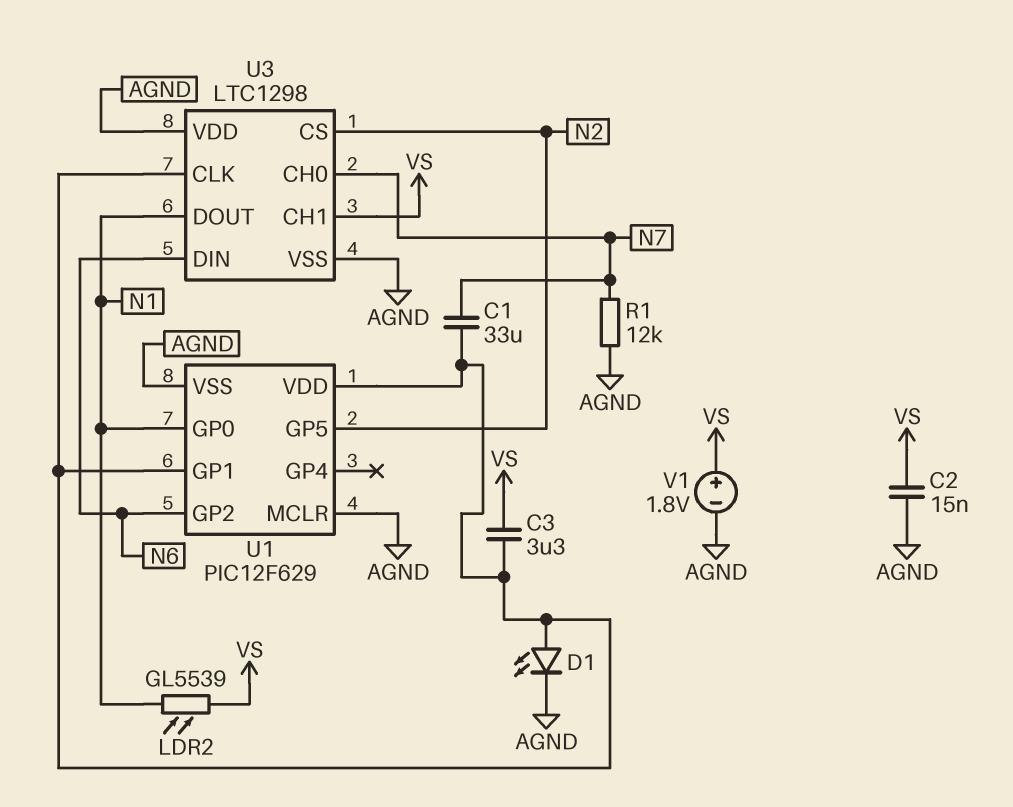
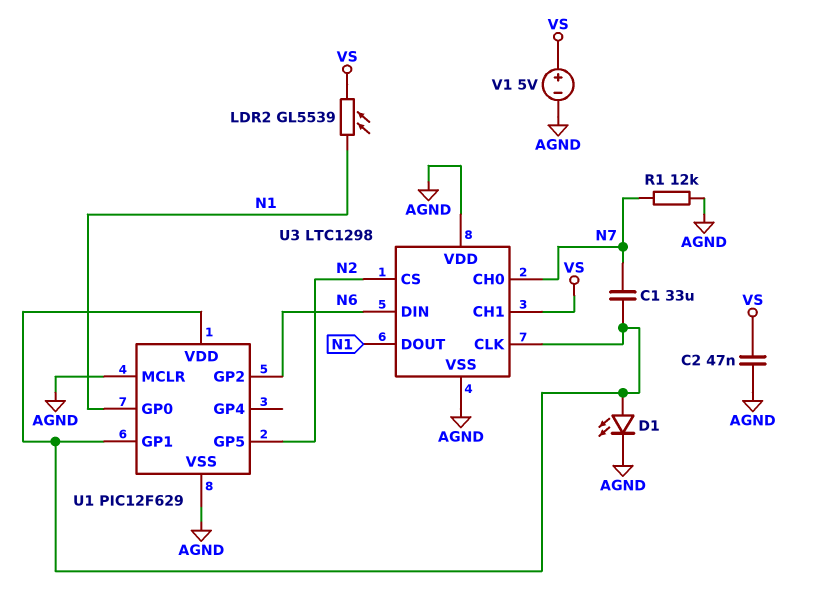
C2: 15nF (AGND, VS) -> 47nF (AGND, VS)
C3: 3.3uF (U1/GP1, VS) -> none
V1: 1.8V (plus VS, minus AGND) -> 5V (plus VS, minus AGND)

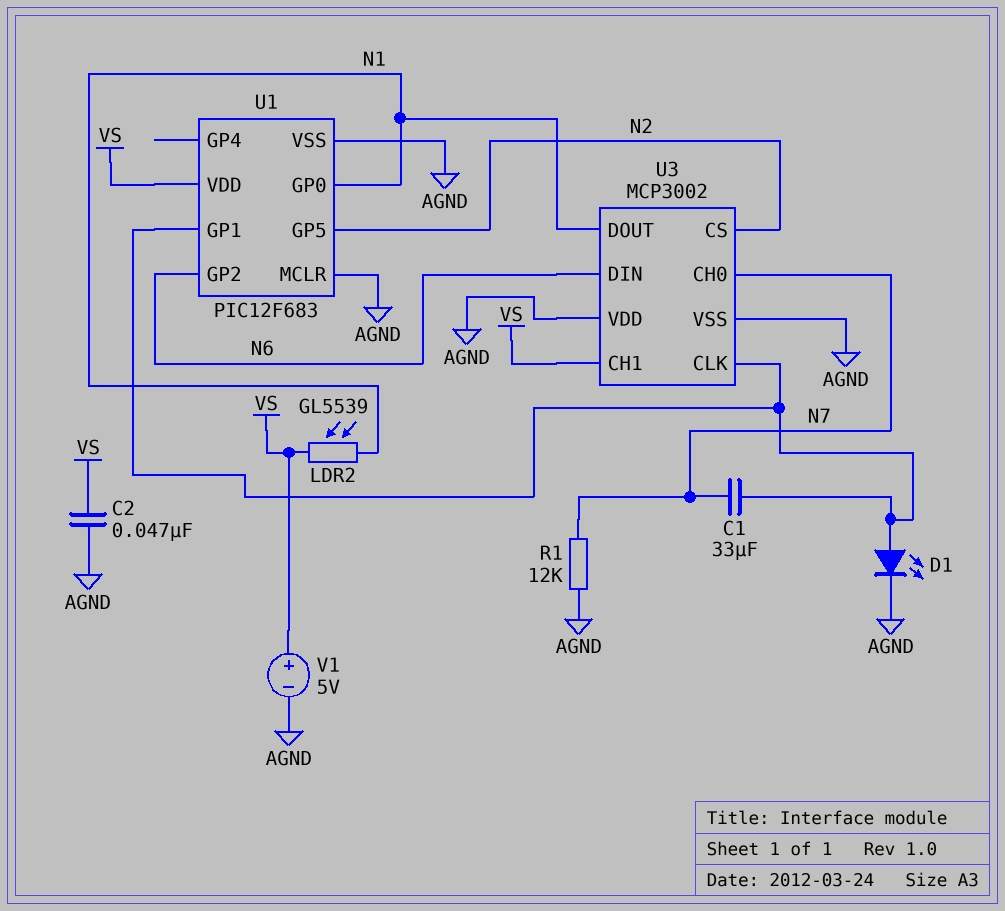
U1: PIC12F629 -> PIC12F683
U1 pin VDD: U1/GP1 -> VS
U3: LTC1298 -> MCP3002

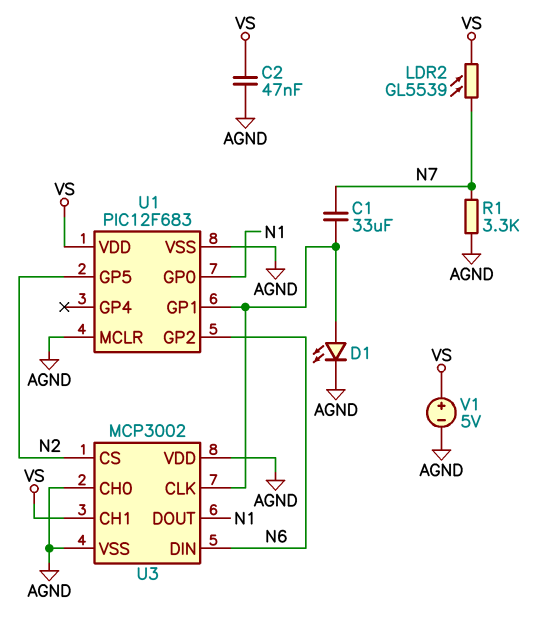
LDR2: GL5539 (N1, VS) -> GL5539 (N7, VS)
R1: 12k (AGND, N7) -> 3.3k (AGND, N7)
U3 pin CH0: N7 -> AGND

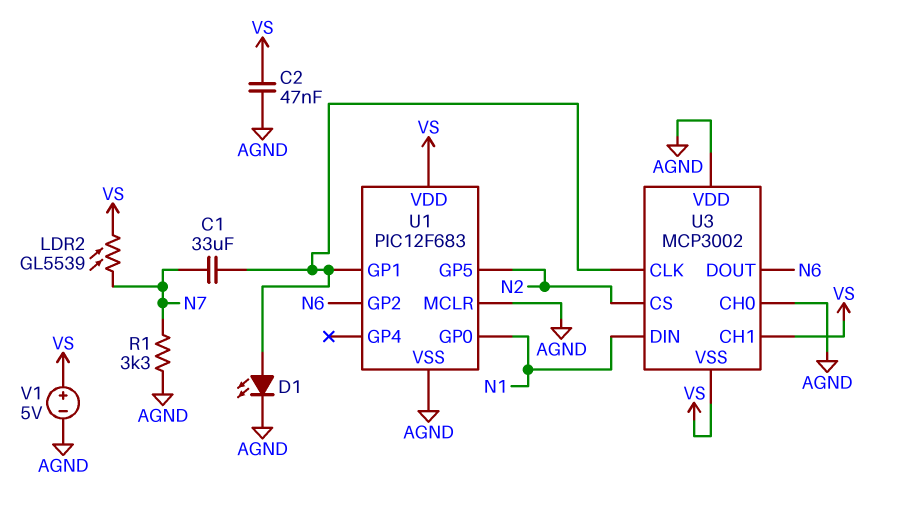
U3 pin DIN: N6 -> N1
U3 pin DOUT: N1 -> N6
U3 pin VSS: AGND -> VS

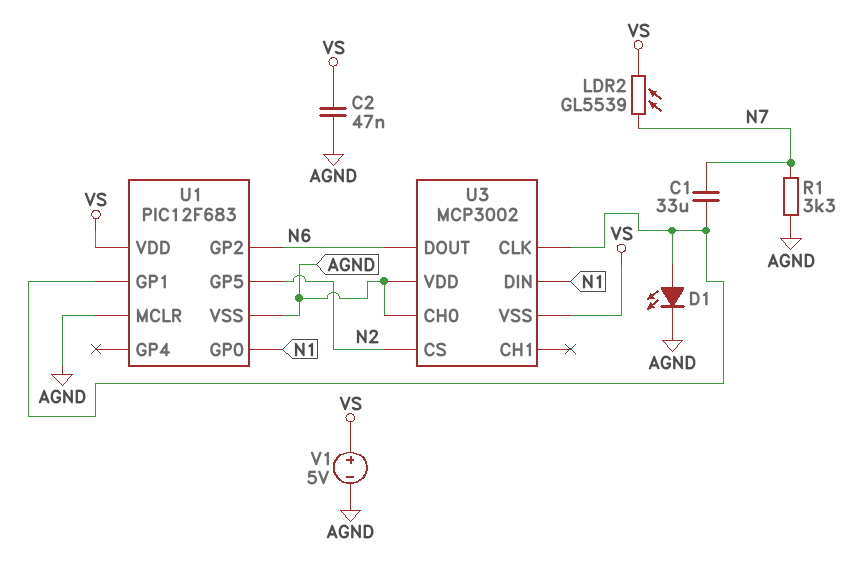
U3 pin CH1: VS -> none

